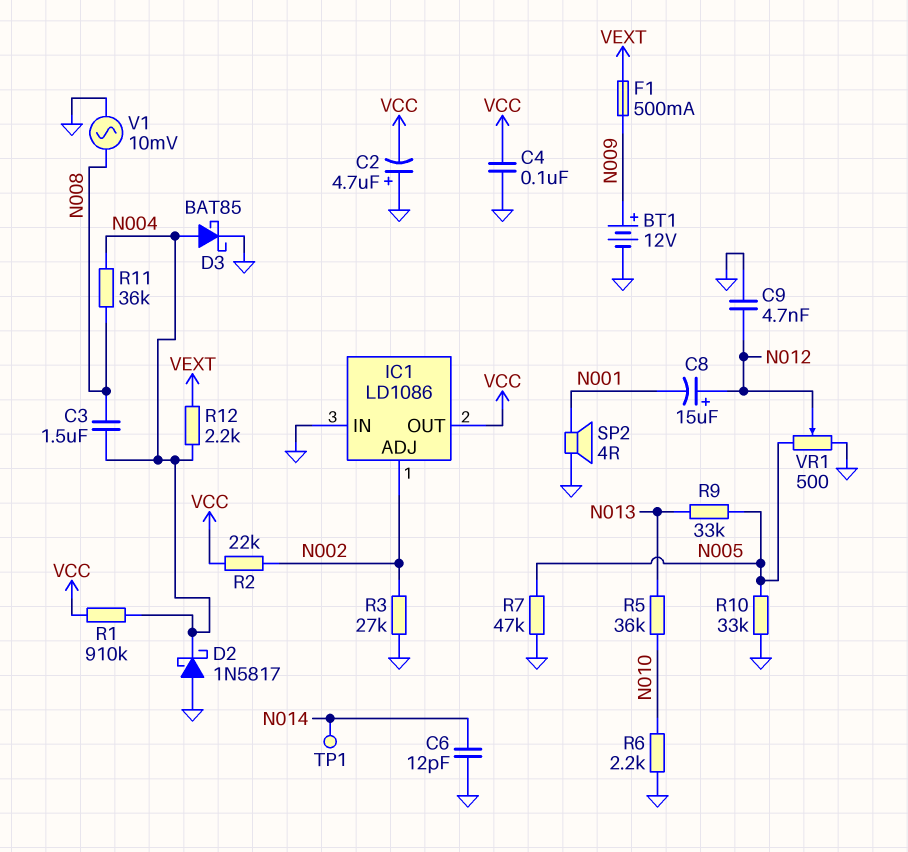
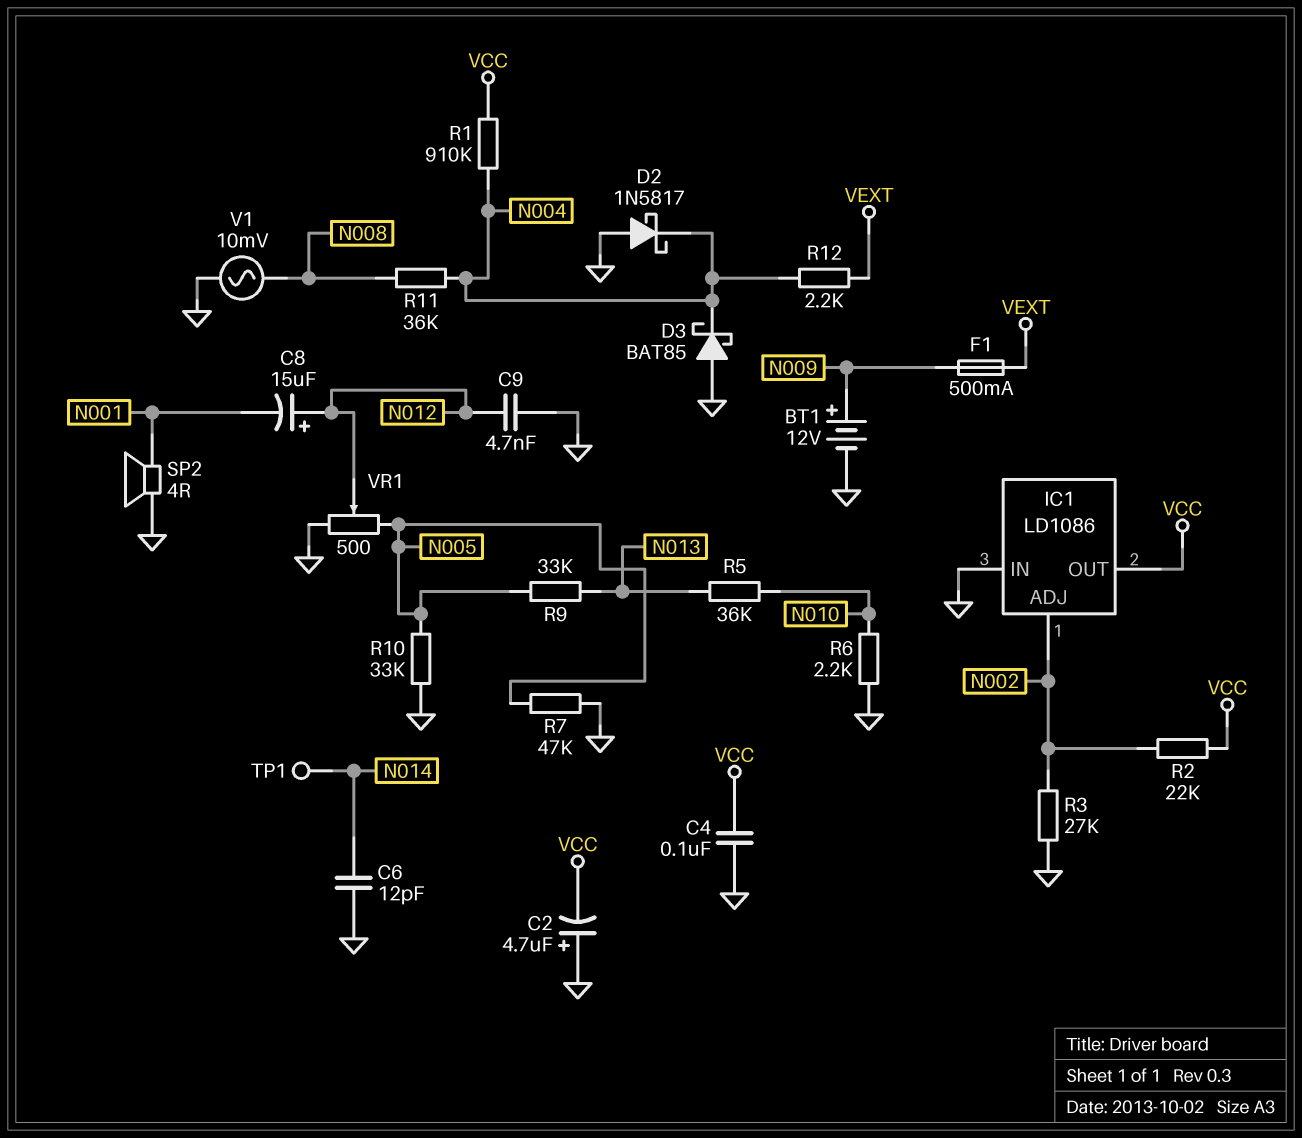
C3: 1.5uF (N004, N008) -> none
D3: schottky BAT85 (A N004, K GND) -> schottky BAT85 (A GND, K N004)

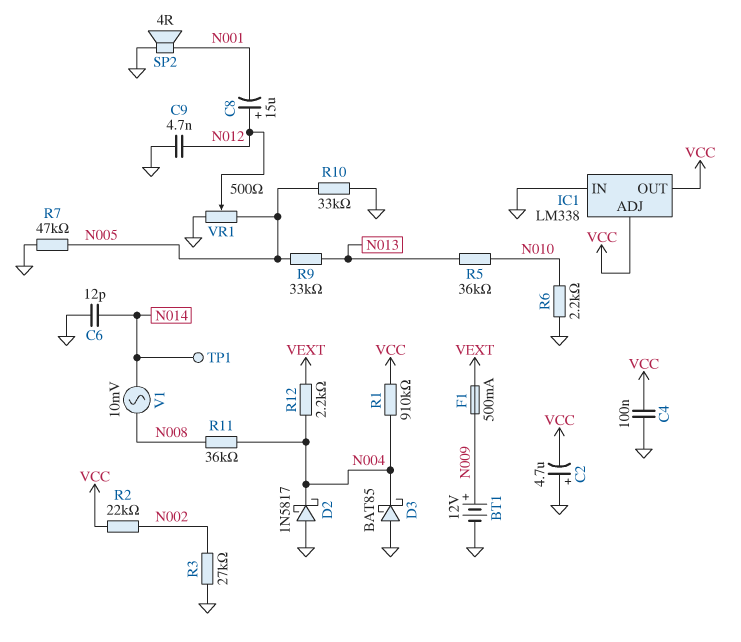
IC1: LD1086 -> LM338
IC1 pin ADJ: N002 -> VCC
V1: AC 10mV (GND, N008) -> AC 10mV (N008, N014)

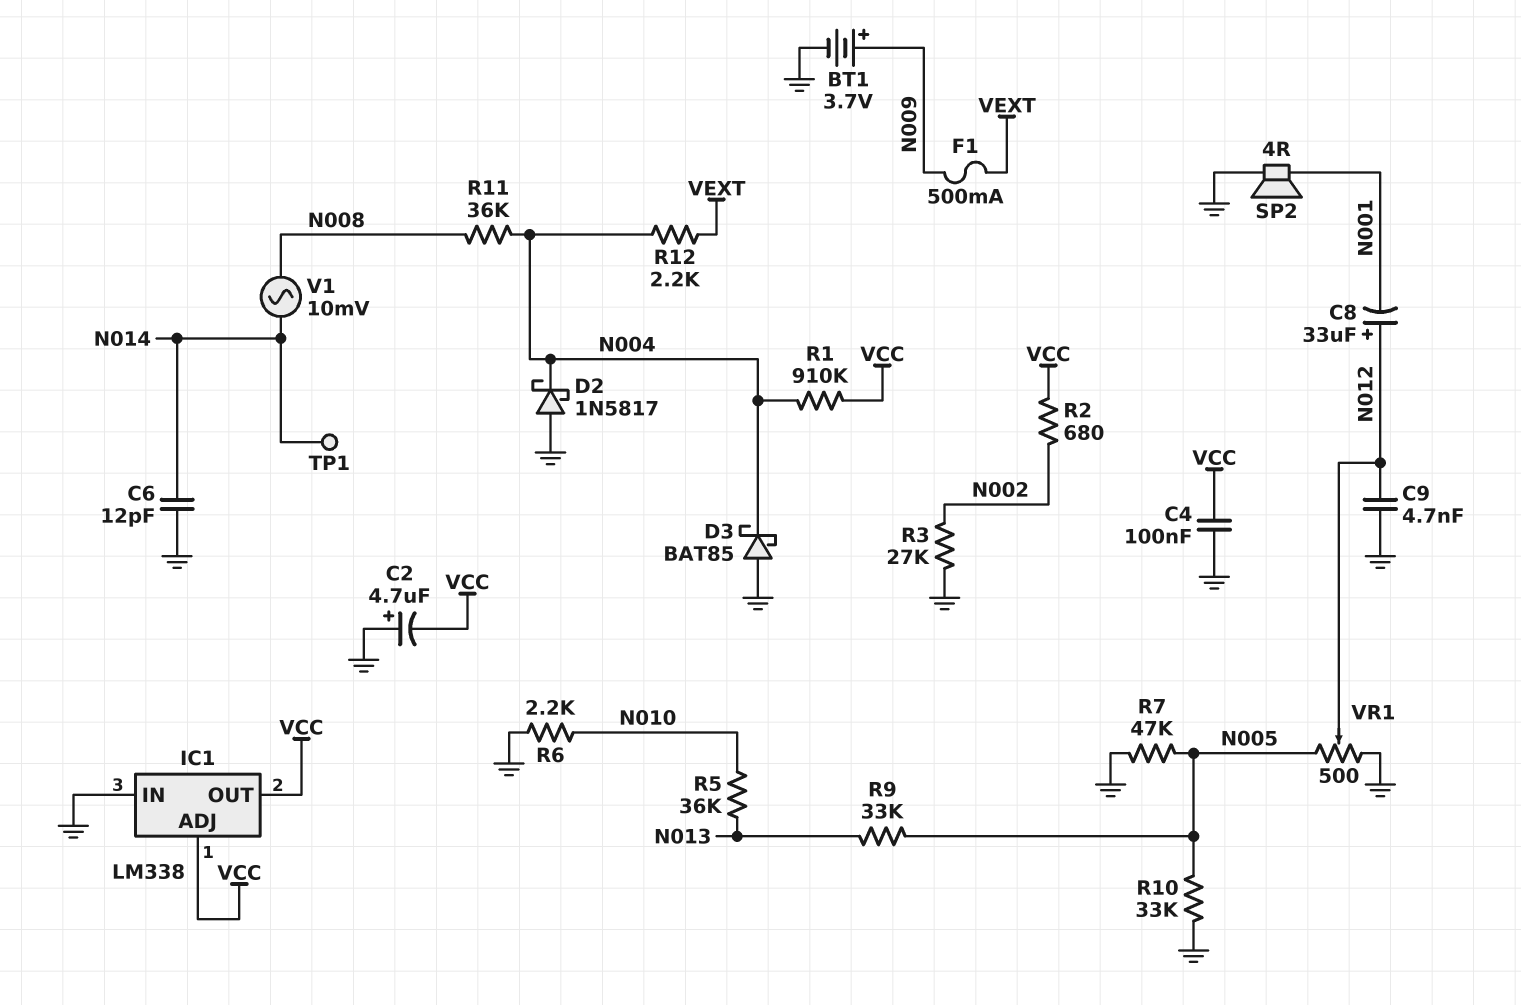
BT1: 12V (plus N009, minus GND) -> 3.7V (plus N009, minus GND)
C8: 15uF (plus N012, minus N001) -> 33uF (plus N012, minus N001)
R2: 22k (N002, VCC) -> 680 (N002, VCC)

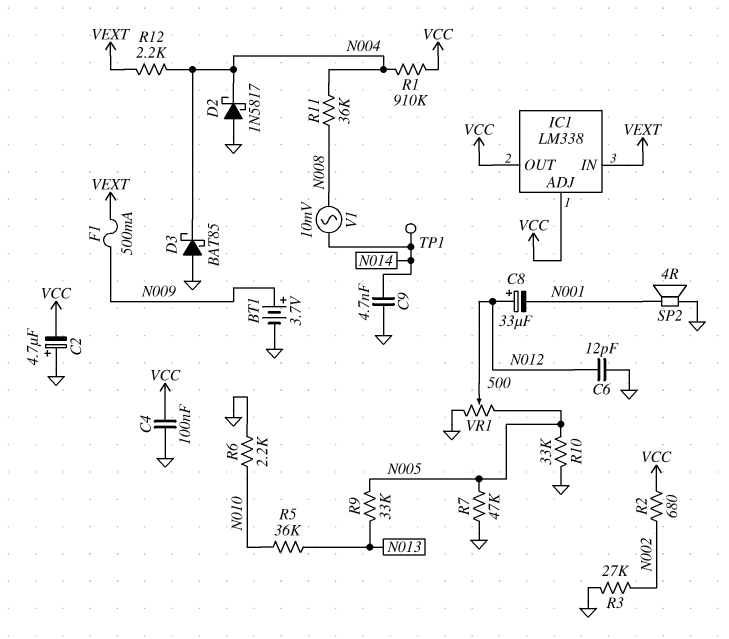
C6: 12pF (GND, N014) -> 12pF (GND, N012)
C9: 4.7nF (GND, N012) -> 4.7nF (GND, N014)
IC1 pin IN: GND -> VEXT

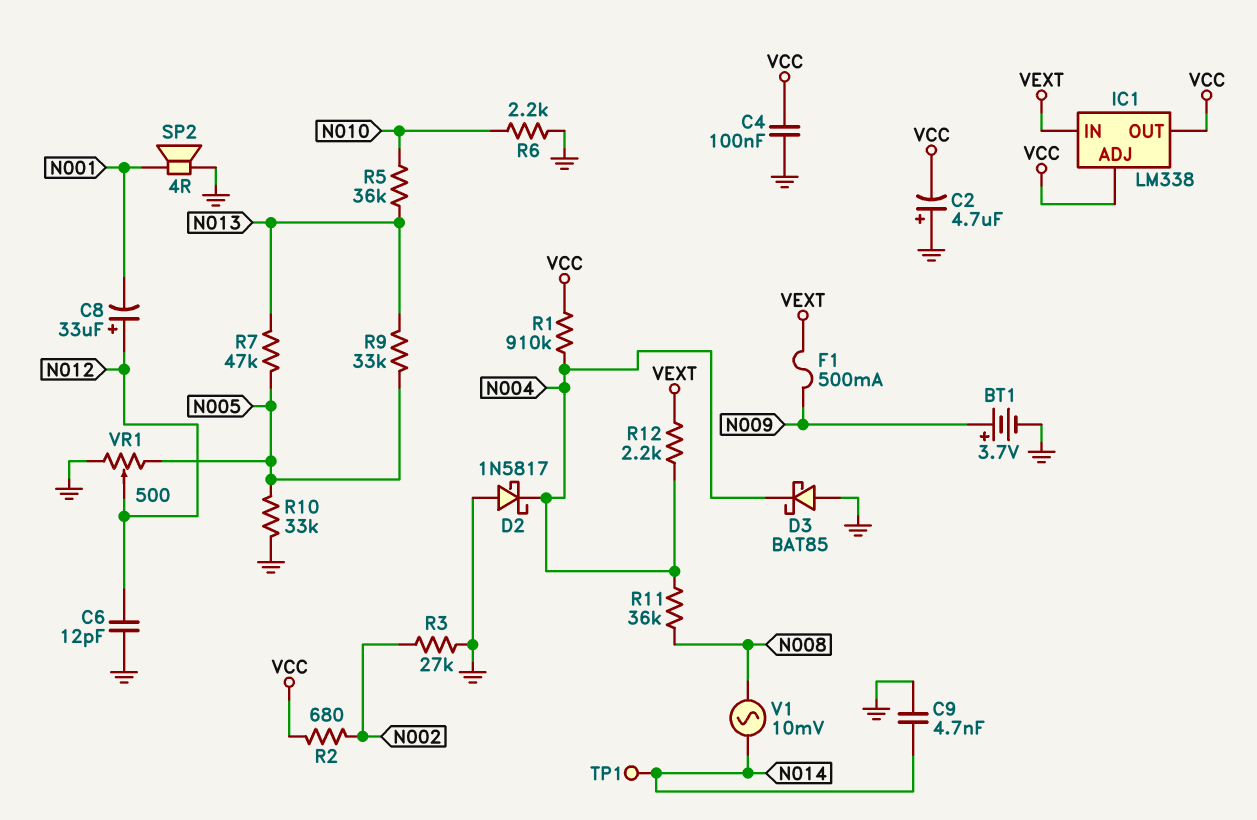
R7: 47k (GND, N005) -> 47k (N005, N013)

